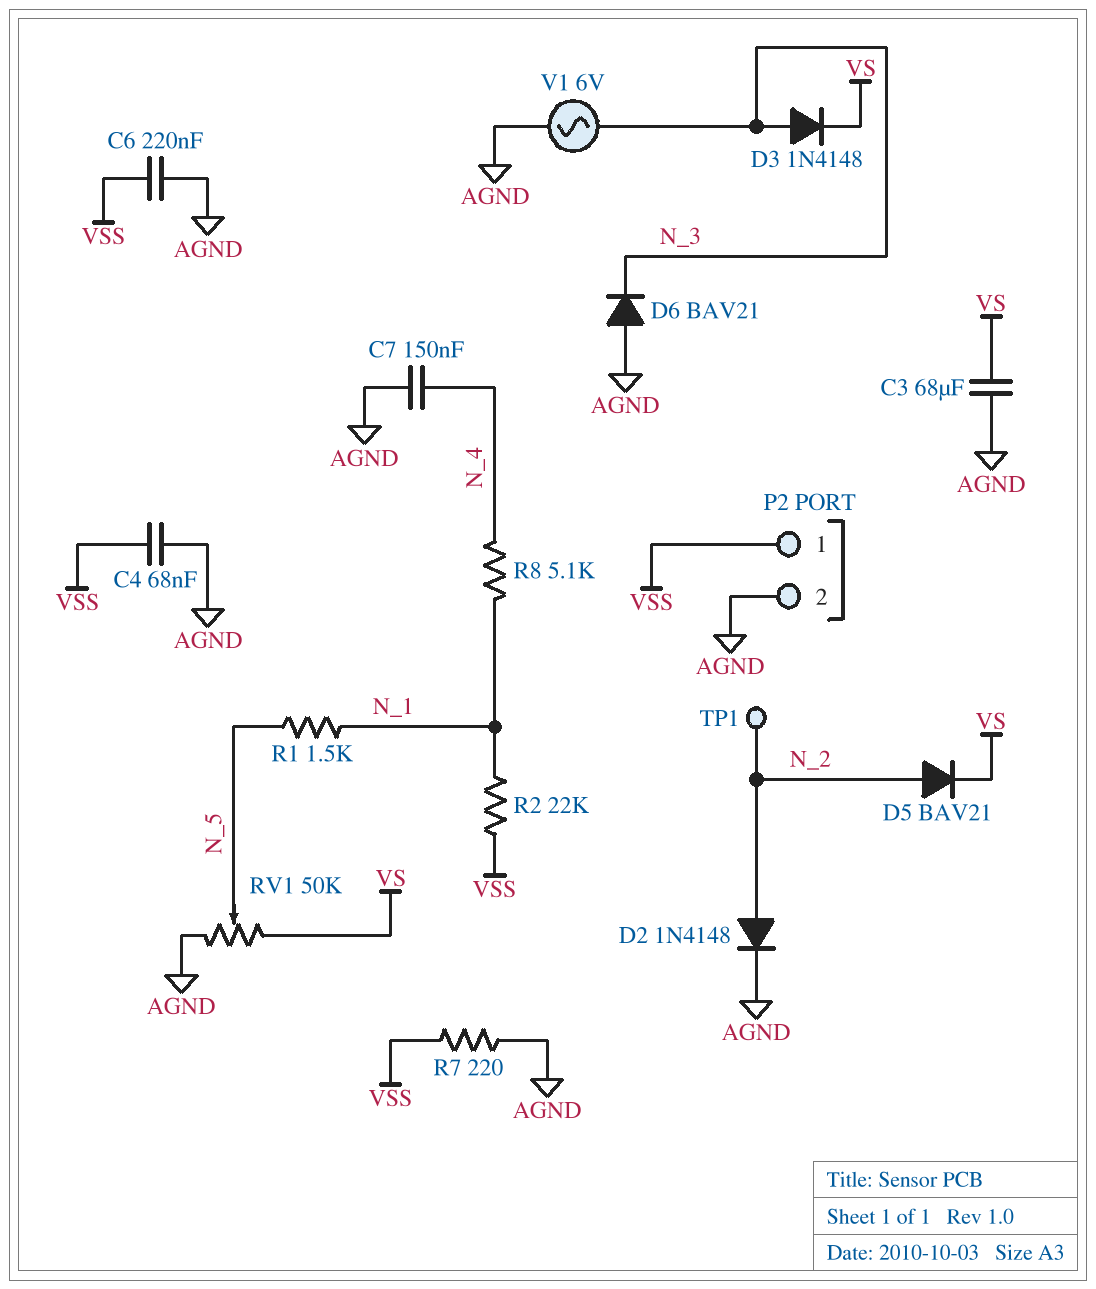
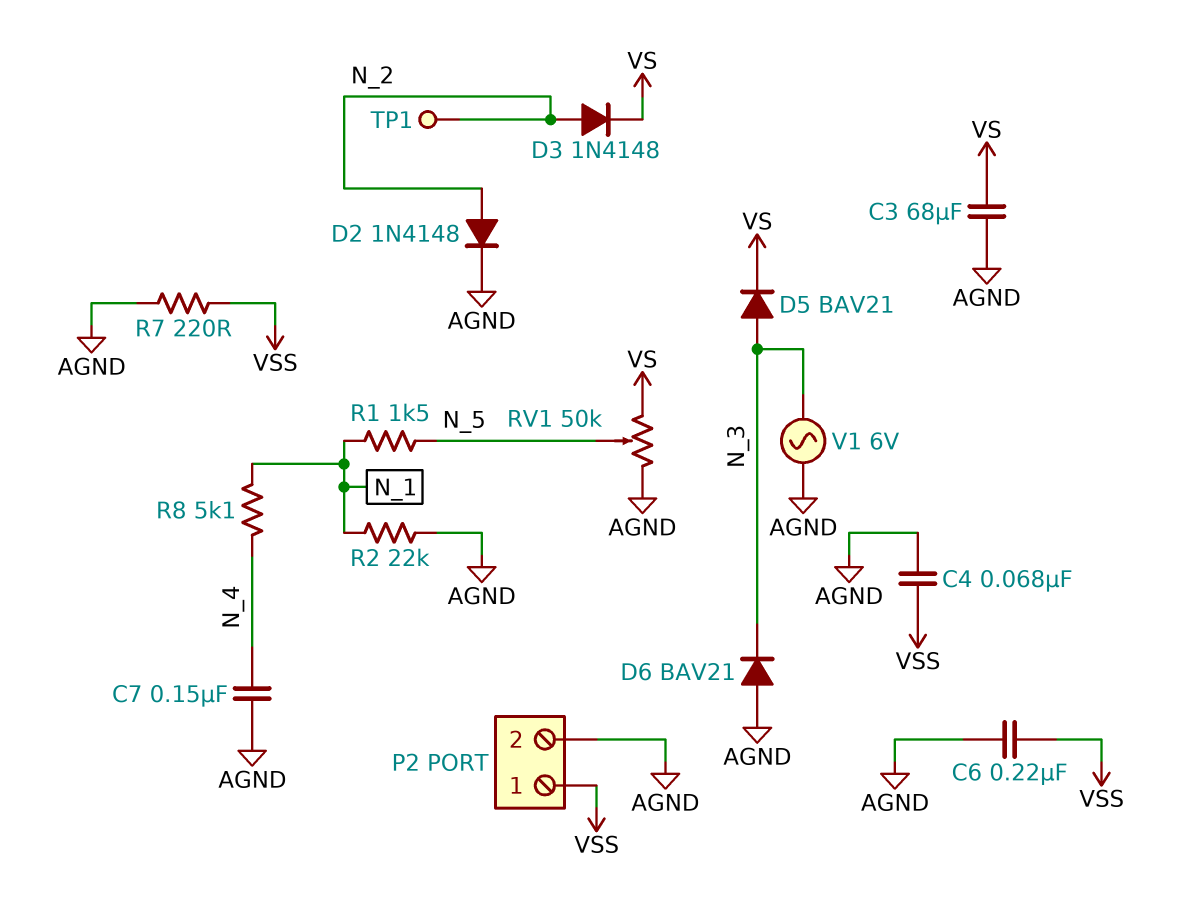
D3: diode 1N4148 (A N_3, K VS) -> diode 1N4148 (A N_2, K VS)
D5: diode BAV21 (A N_2, K VS) -> diode BAV21 (A N_3, K VS)
R2: 22k (N_1, VSS) -> 22k (AGND, N_1)

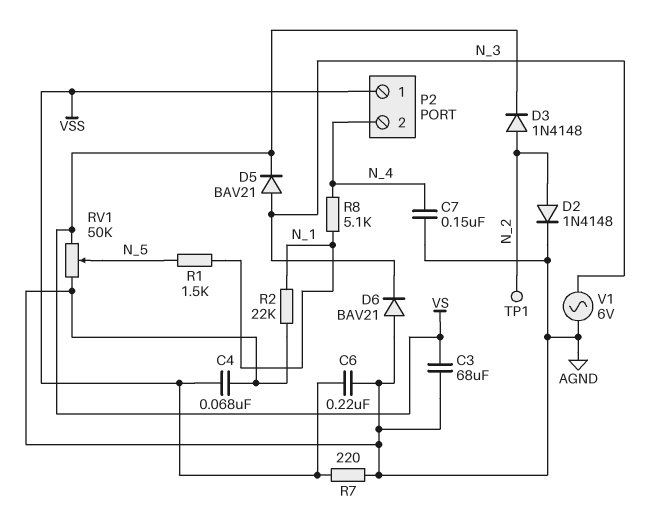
P2 pin 2: AGND -> N_4

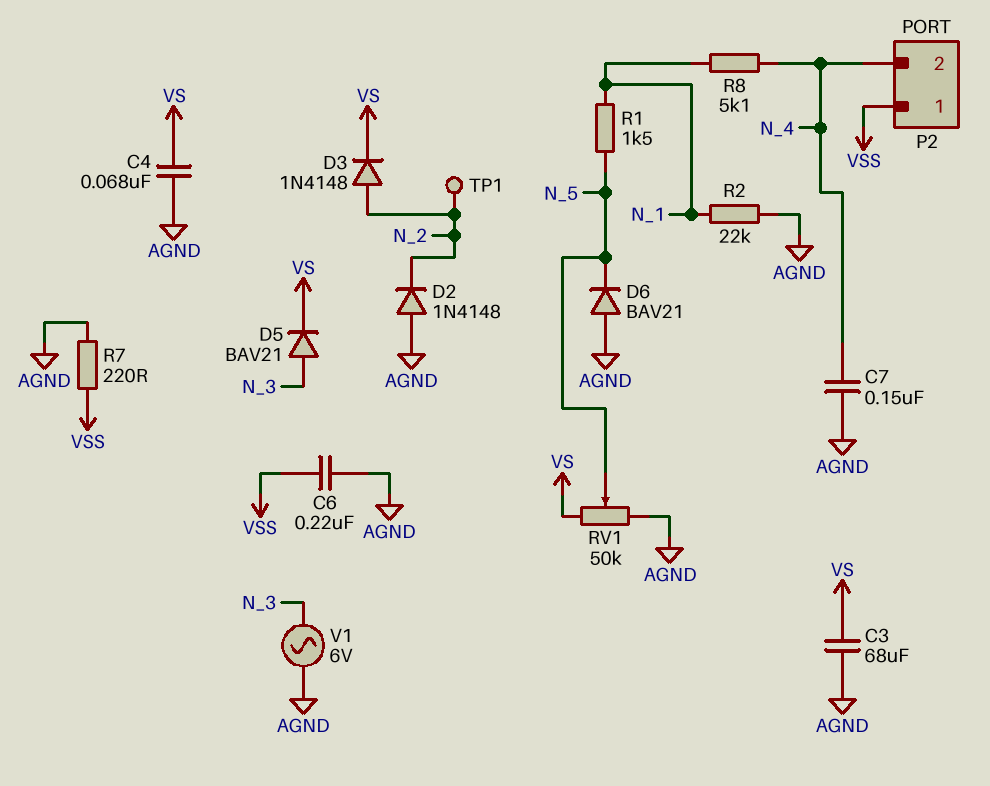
C4: 68nF (AGND, VSS) -> 68nF (AGND, VS)
D2: diode 1N4148 (A N_2, K AGND) -> diode 1N4148 (A AGND, K N_2)
D6: diode BAV21 (A AGND, K N_3) -> diode BAV21 (A AGND, K N_5)

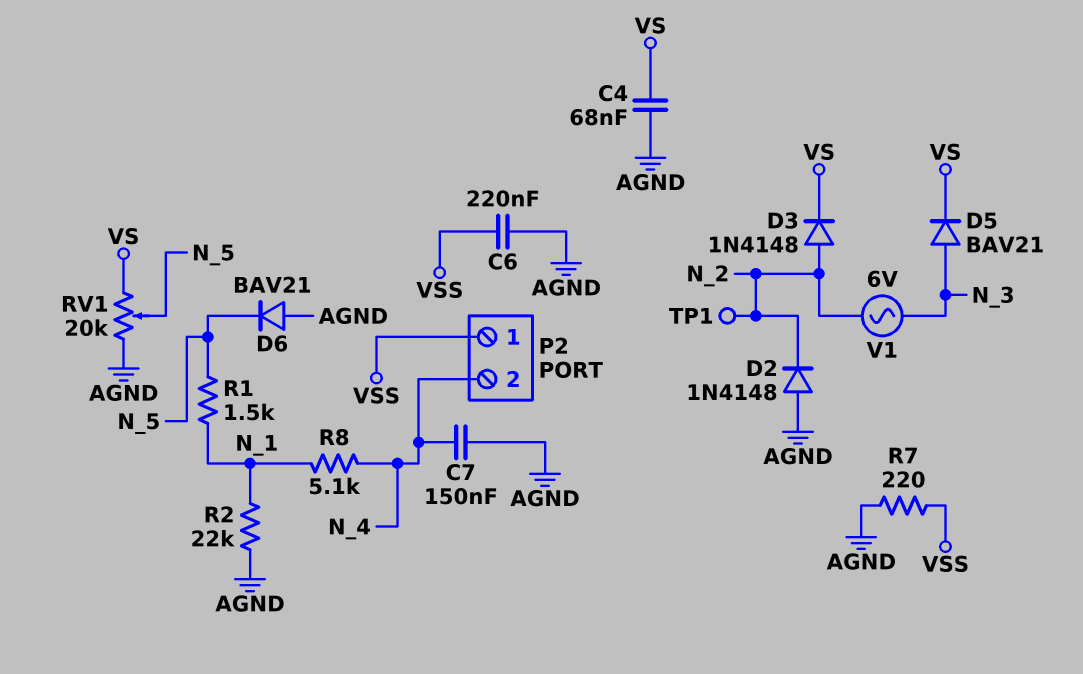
C3: 68uF (AGND, VS) -> none
RV1: 50k (AGND, VS, wiper N_5) -> 20k (AGND, VS, wiper N_5)
V1: AC 6V (AGND, N_3) -> AC 6V (N_2, N_3)

